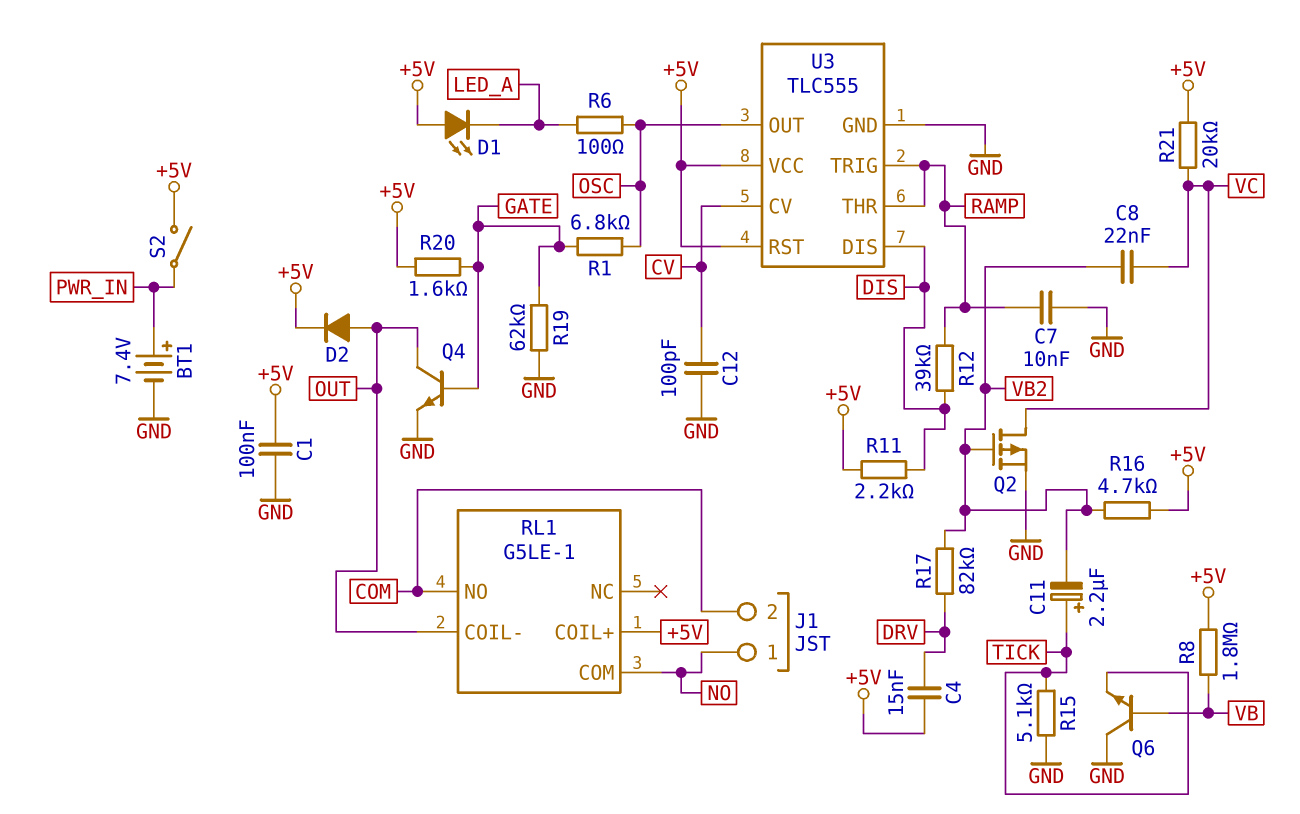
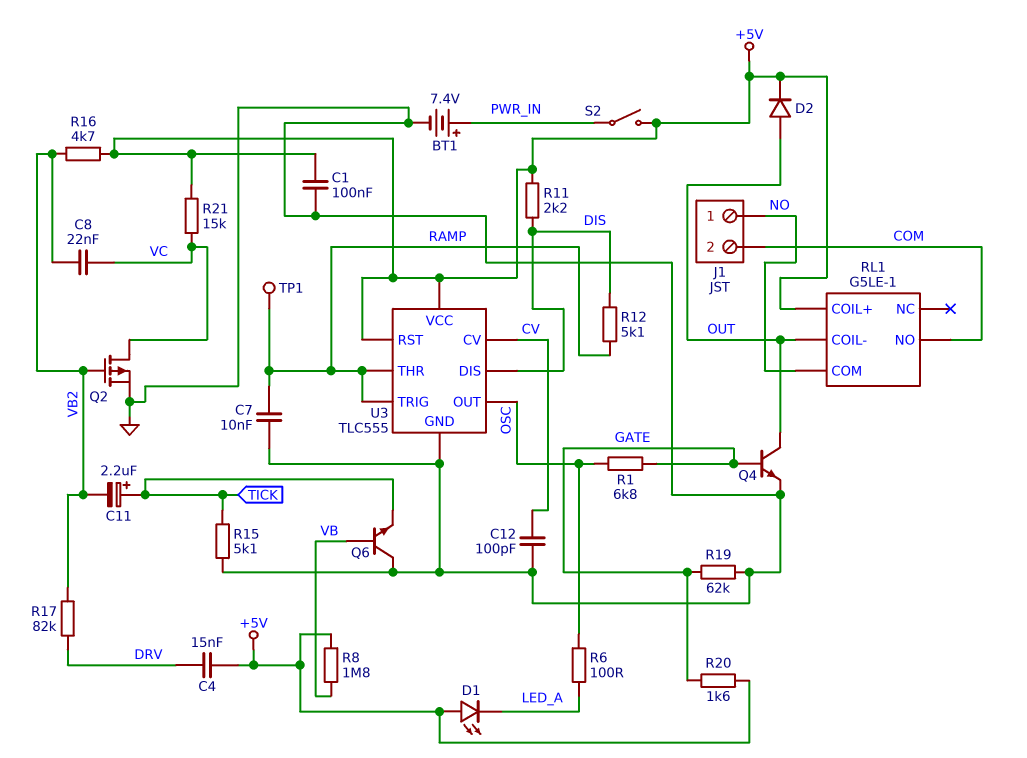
R12: 39k (DIS, RAMP) -> 5.1k (DIS, RAMP)
R21: 20k (+5V, VC) -> 15k (+5V, VC)
TP1: none -> test point (RAMP)

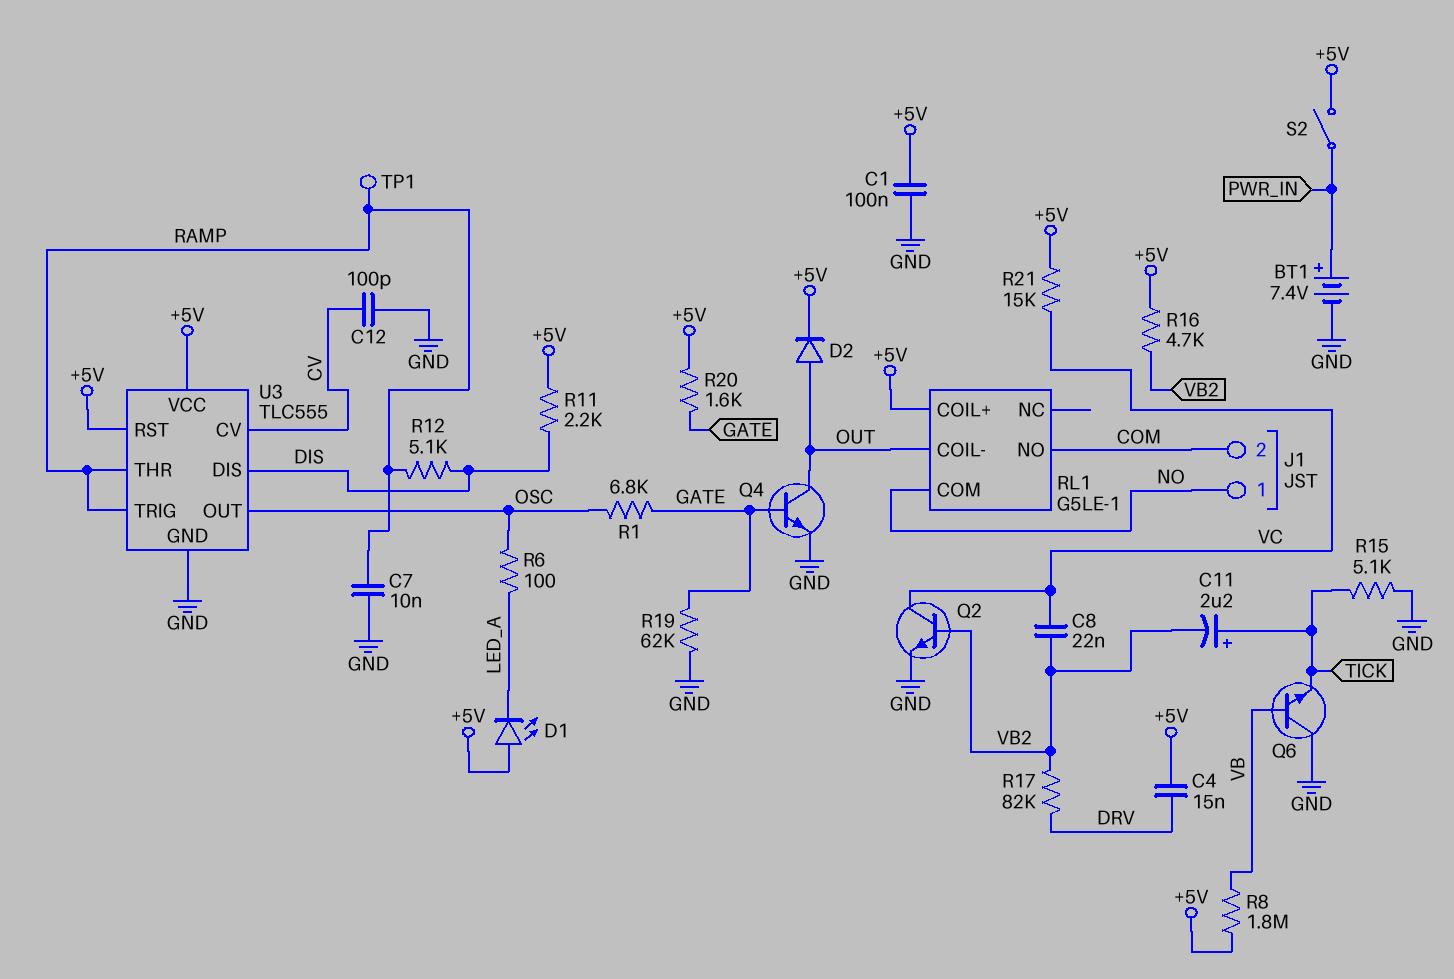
Q2: PMOS (G VB2, D VC, S GND) -> NPN (B VB2, C VC, E GND)

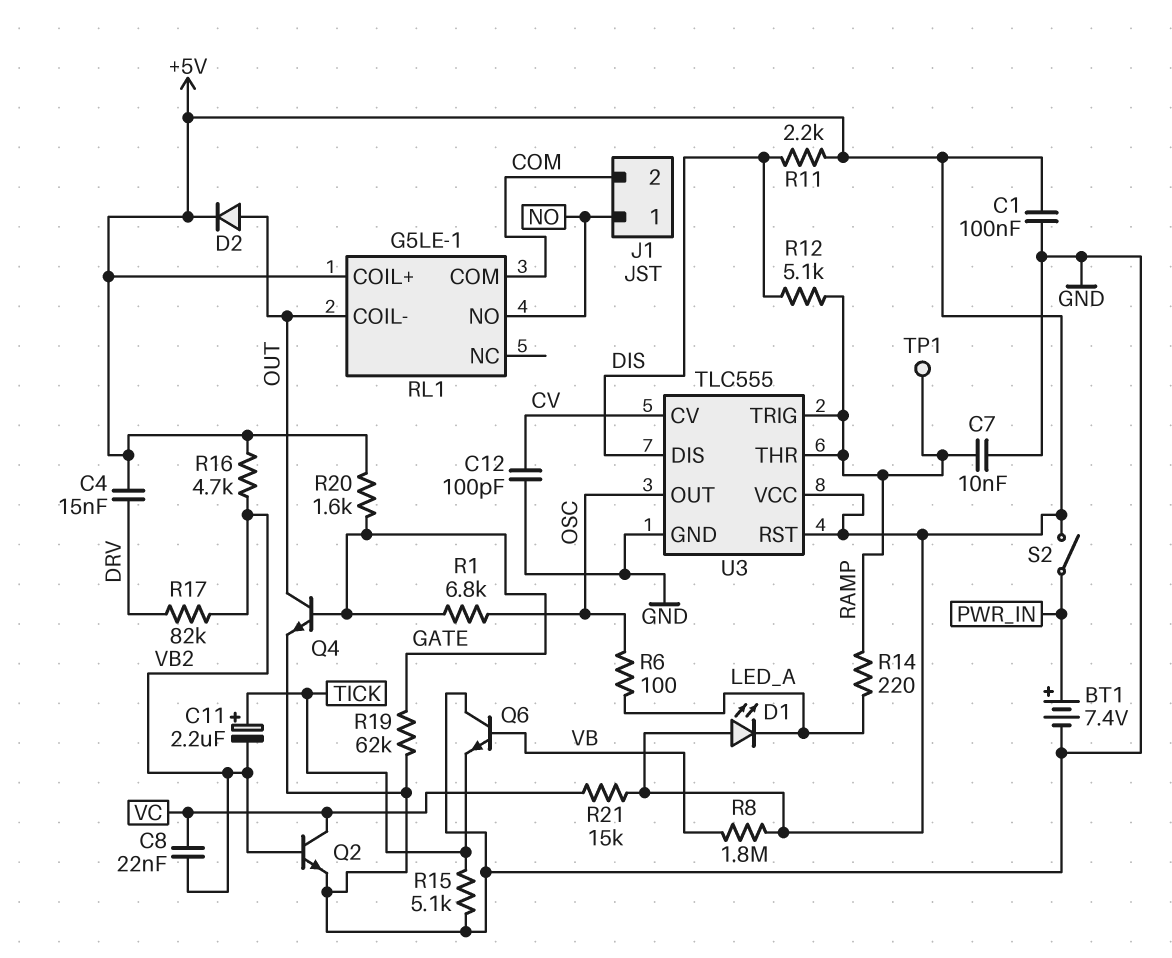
R14: none -> 220 (LED_A, RAMP)
RL1 pin COM: NO -> COM
RL1 pin NO: COM -> NO

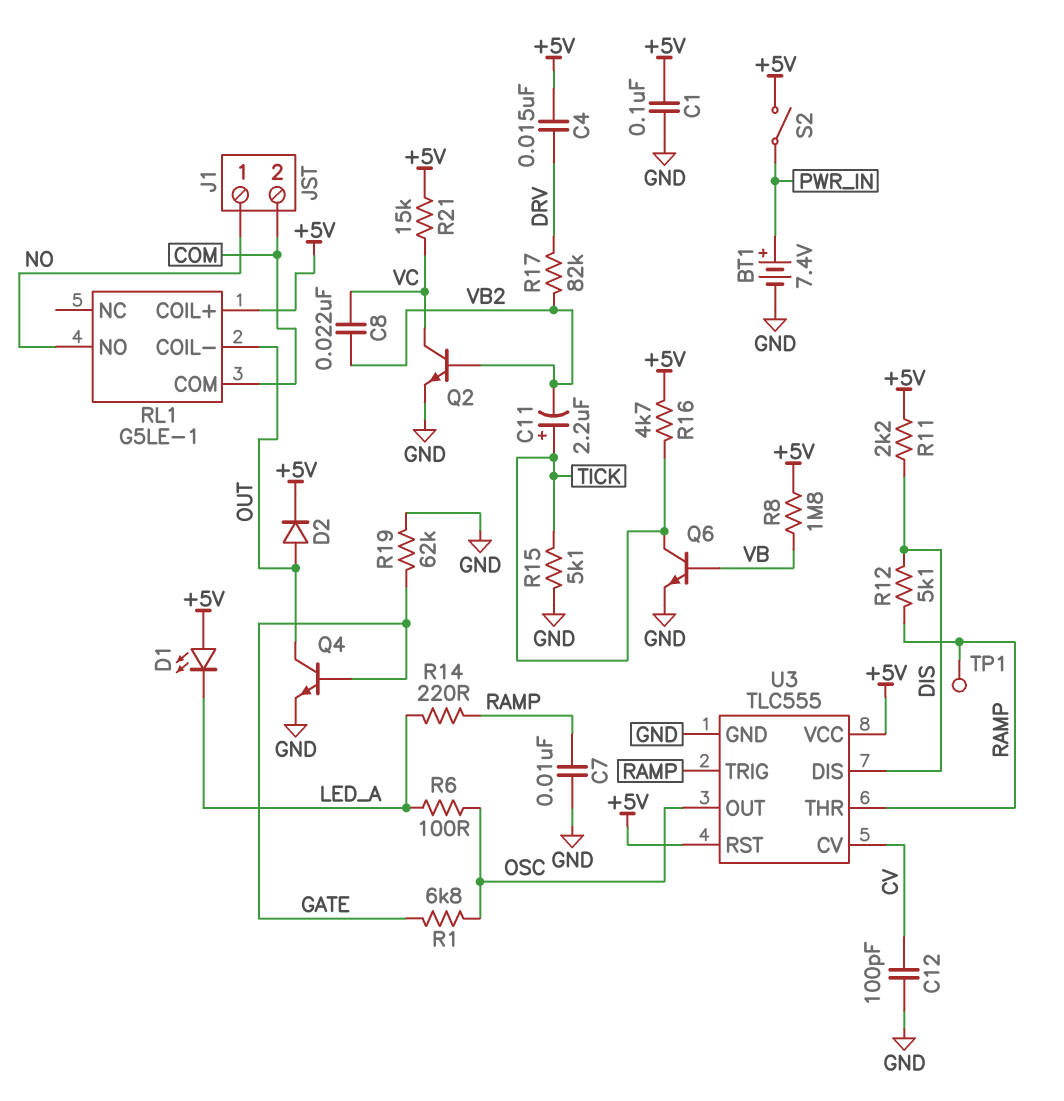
Q6: NPN (B VB, C GND, E TICK) -> NPN (B VB, C TICK, E GND)
R16: 4.7k (+5V, VB2) -> 4.7k (+5V, TICK)
R20: 1.6k (+5V, GATE) -> none

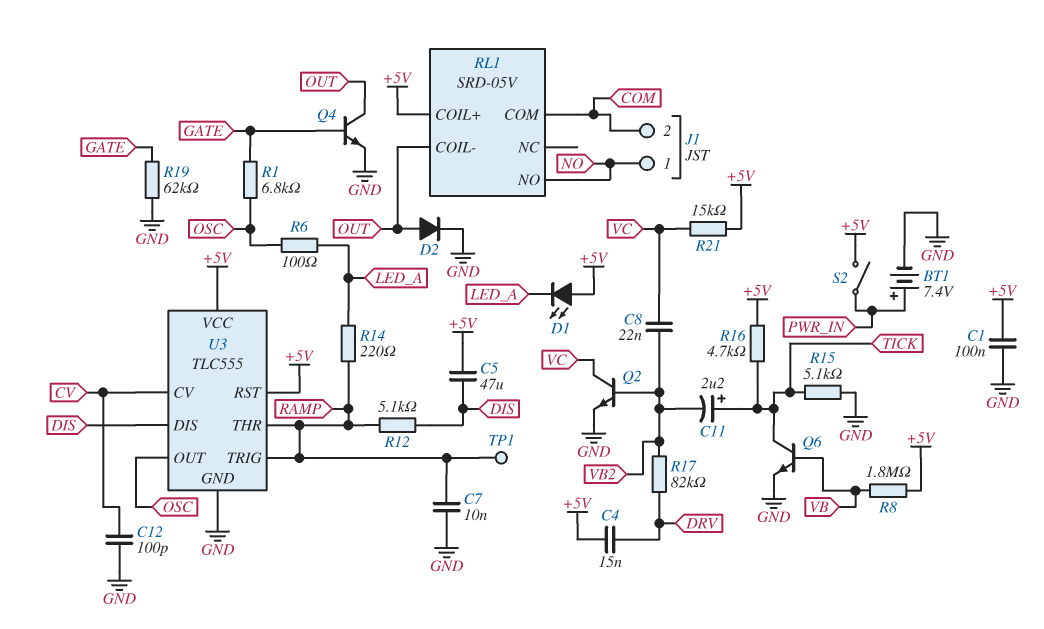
C5: none -> 47uF (+5V, DIS)
D2: diode (A OUT, K +5V) -> diode (A OUT, K GND)
R11: 2.2k (+5V, DIS) -> none
RL1: G5LE-1 -> SRD-05V

